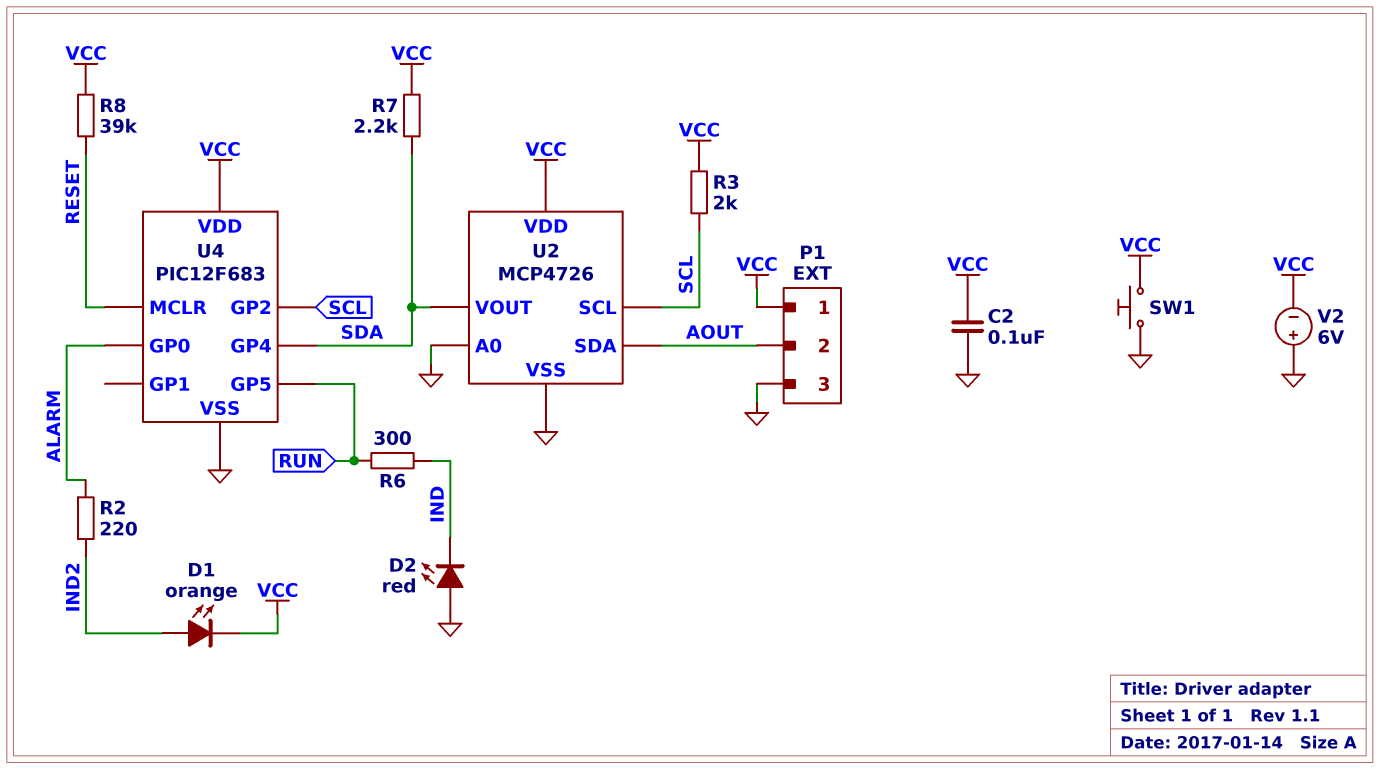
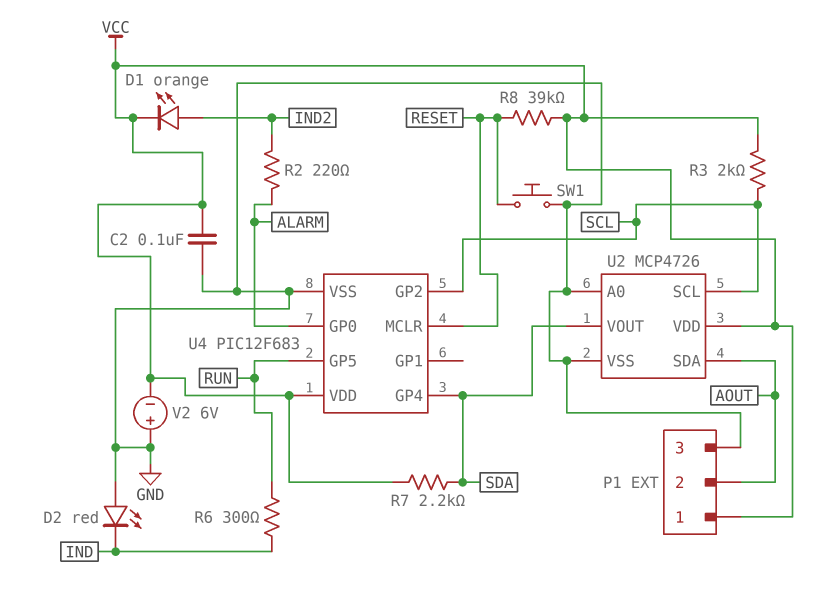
SW1: button (GND, VCC) -> button (GND, RESET)

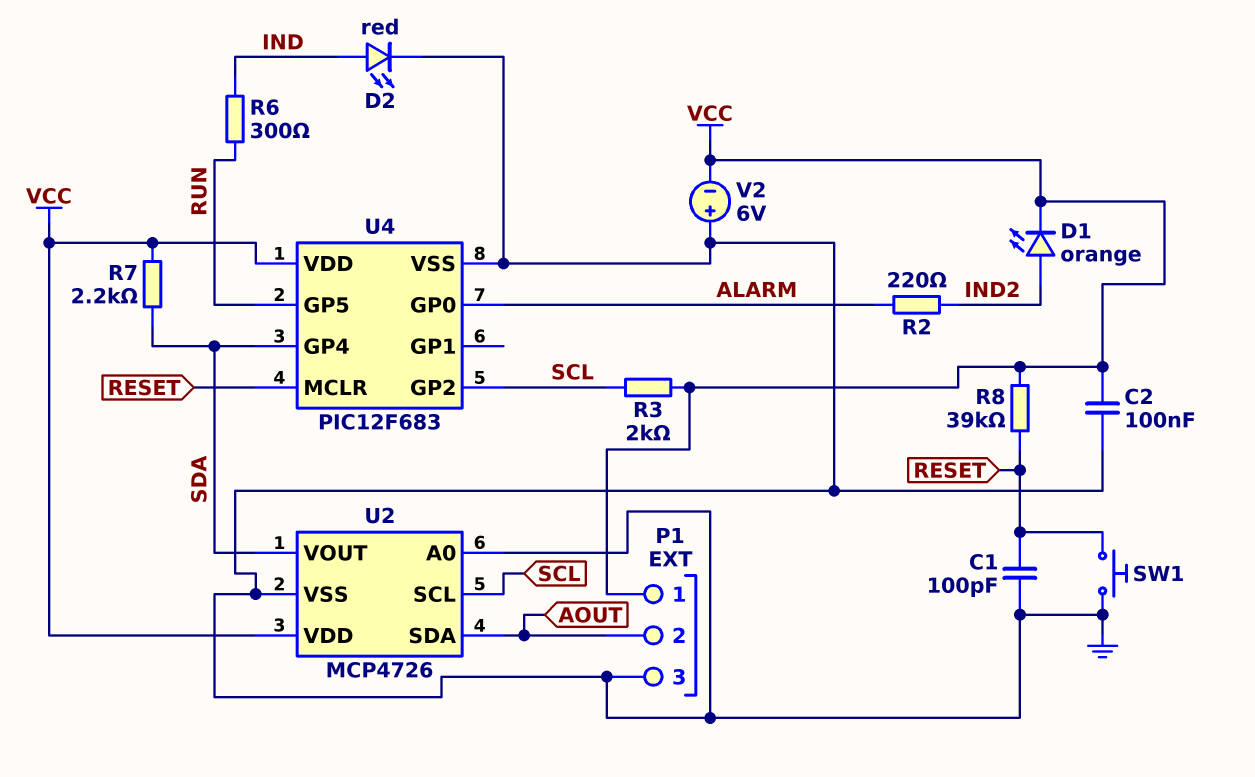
C1: none -> 100pF (GND, RESET)
D2: LED red (A GND, K IND) -> LED red (A IND, K GND)

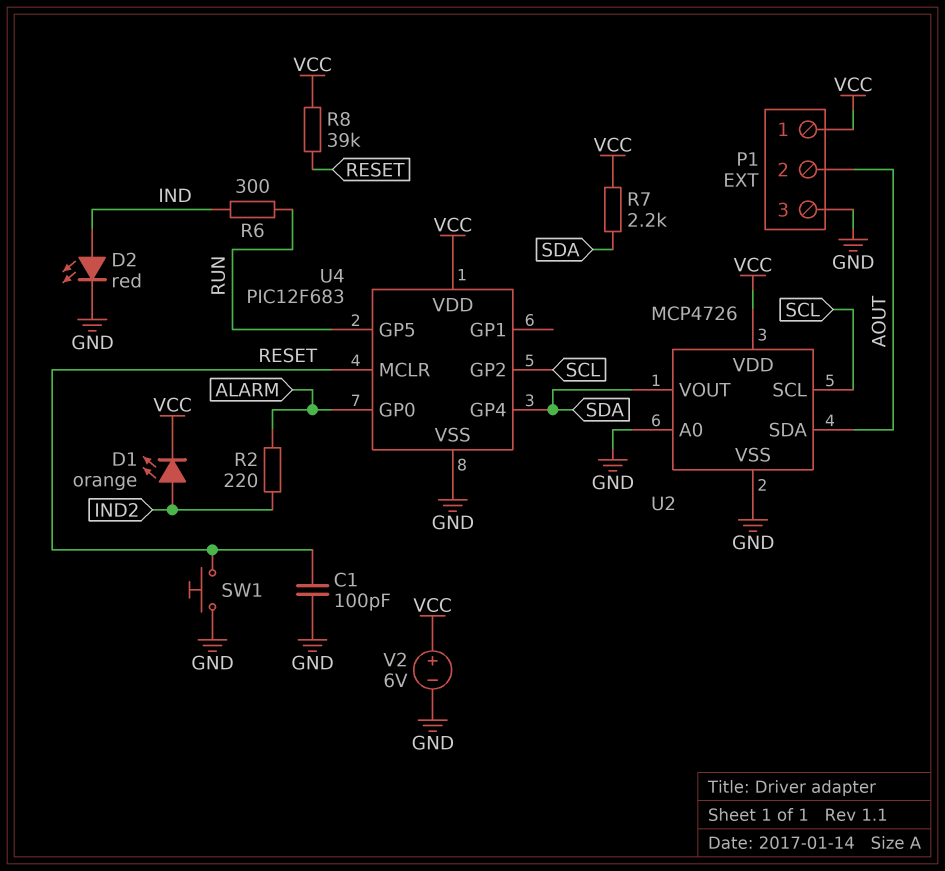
C2: 100nF (GND, VCC) -> none
R3: 2k (SCL, VCC) -> none
V2: 6V (plus GND, minus VCC) -> 6V (plus VCC, minus GND)

